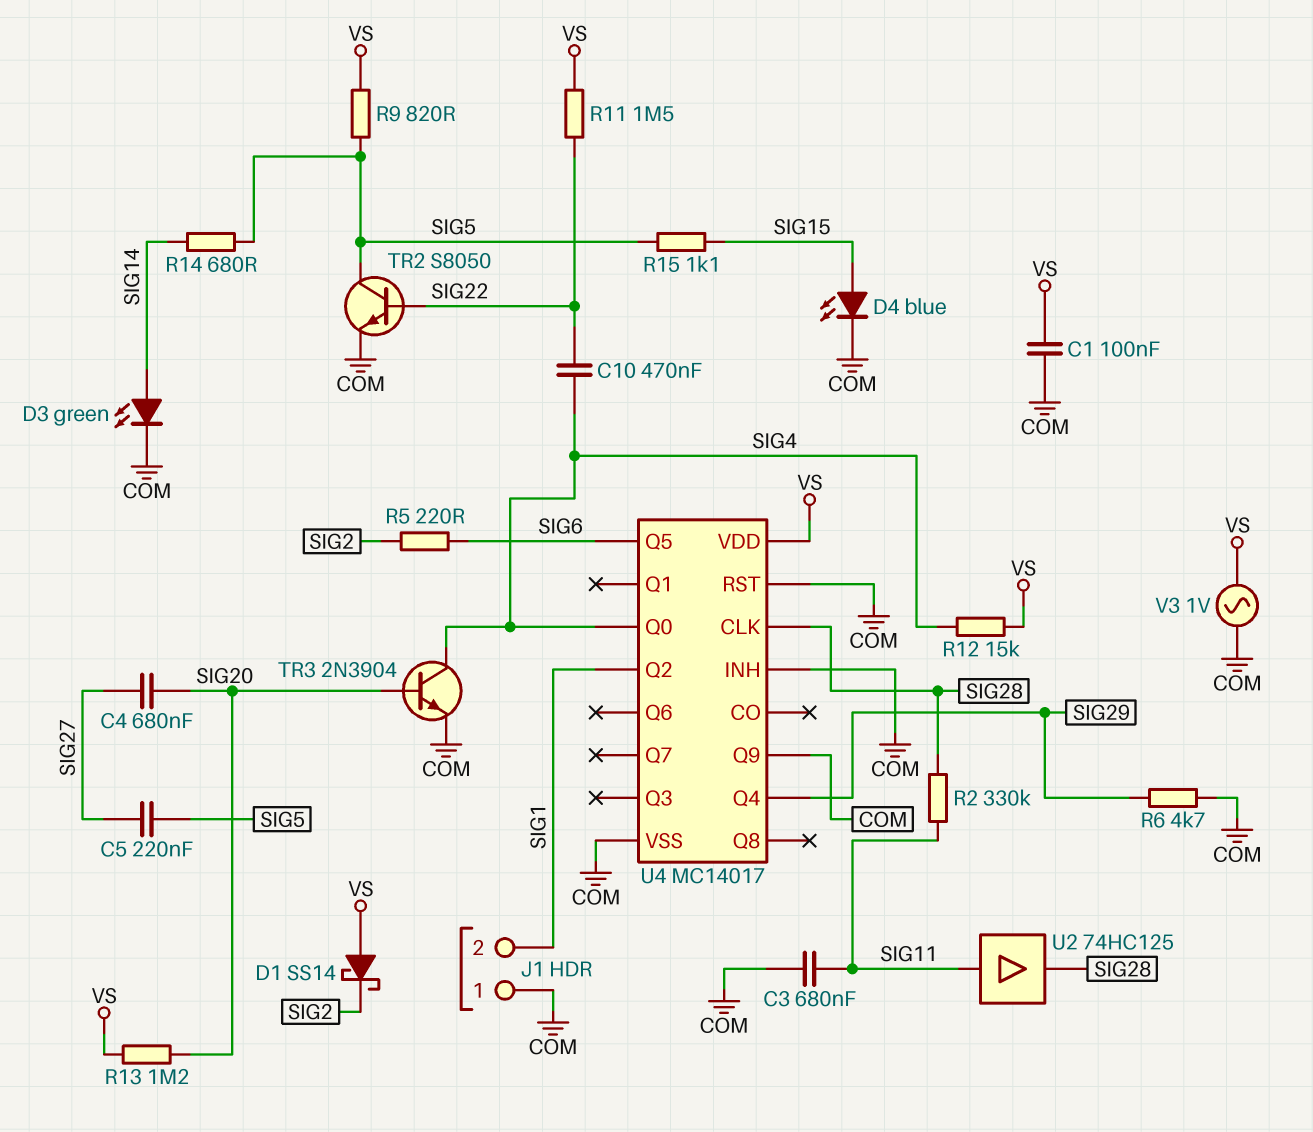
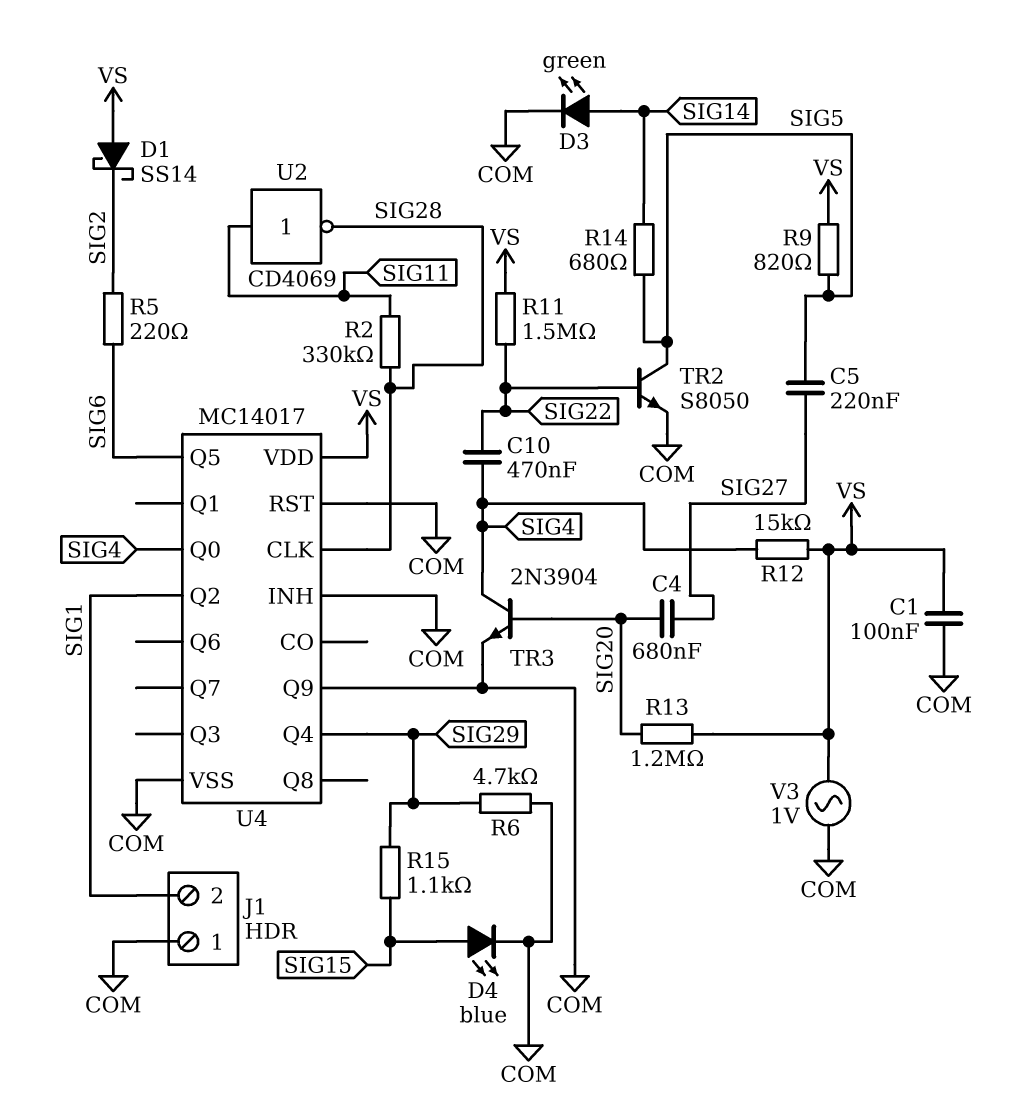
C3: 680nF (COM, SIG11) -> none
R15: 1.1k (SIG5, SIG15) -> 1.1k (SIG15, SIG29)
U2: buffer 74HC125 (in SIG11, out SIG28) -> NOT CD4069 (in SIG11, out SIG28)

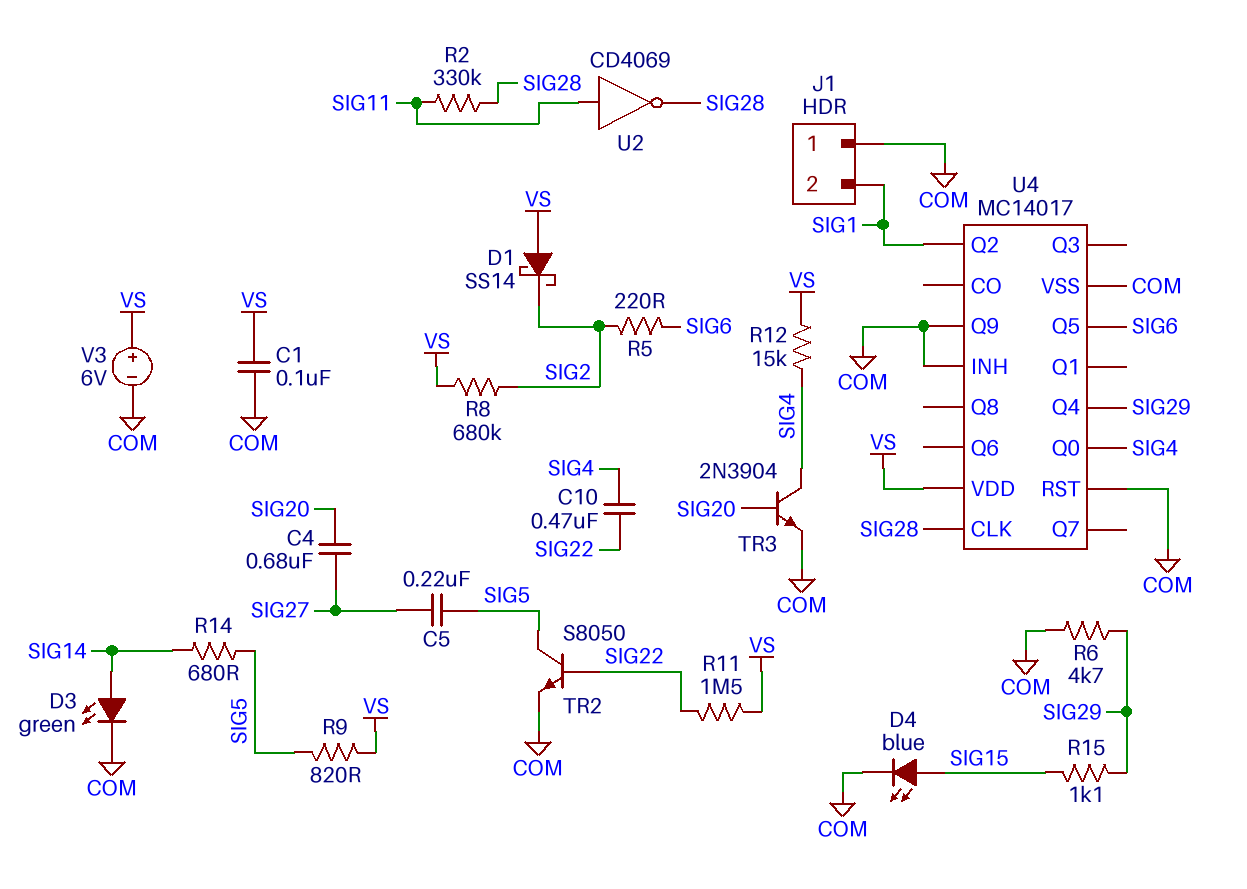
R8: none -> 680k (SIG2, VS)
R13: 1.2M (SIG20, VS) -> none
V3: AC 1V (COM, VS) -> 6V (plus VS, minus COM)

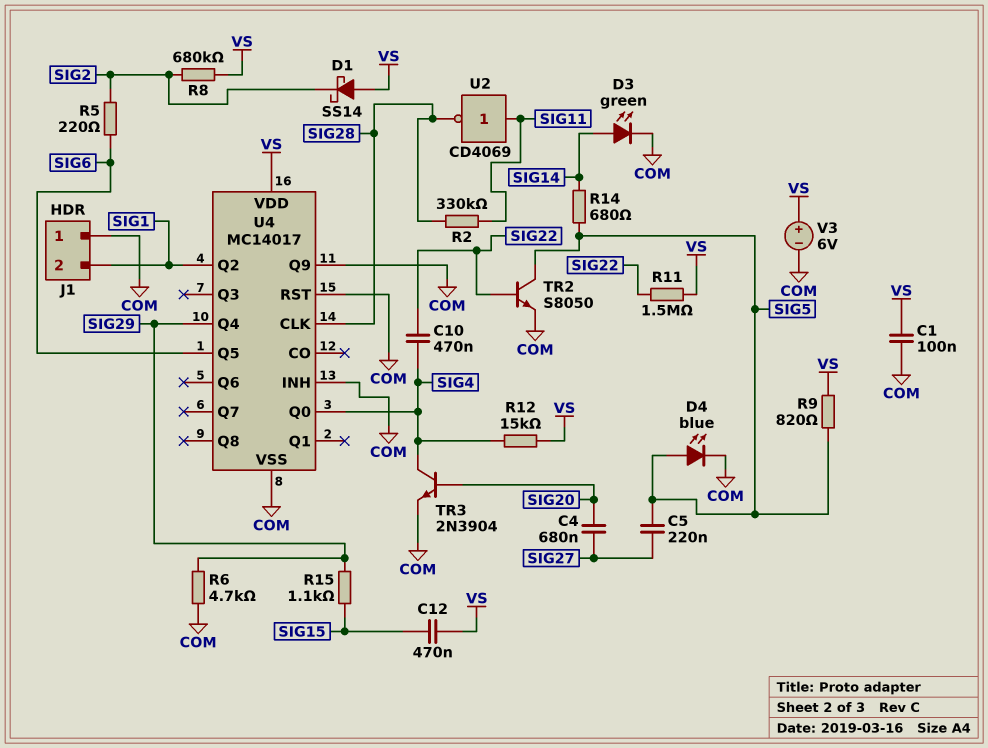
C12: none -> 470nF (SIG15, VS)
D4: LED blue (A SIG15, K COM) -> LED blue (A SIG5, K COM)

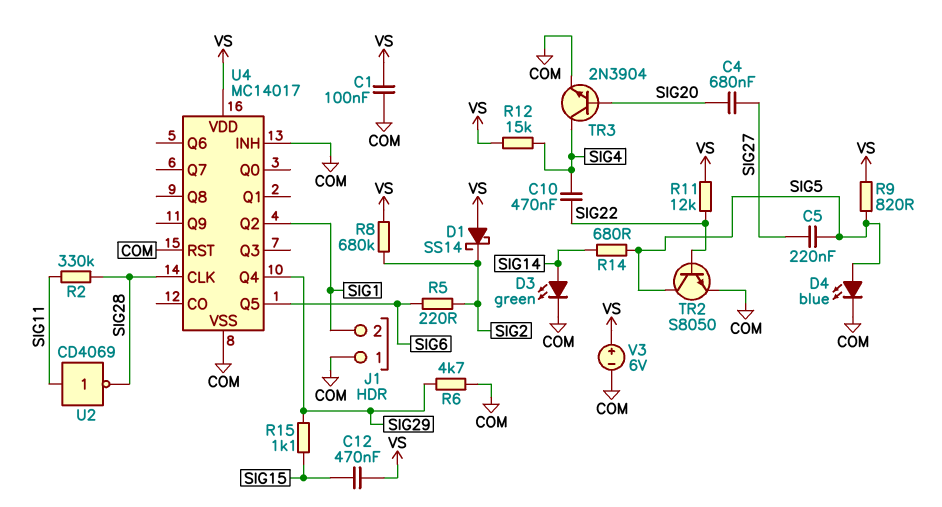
R11: 1.5M (SIG22, VS) -> 12k (SIG22, VS)
U4 pin Q0: SIG4 -> none
U4 pin Q9: COM -> none

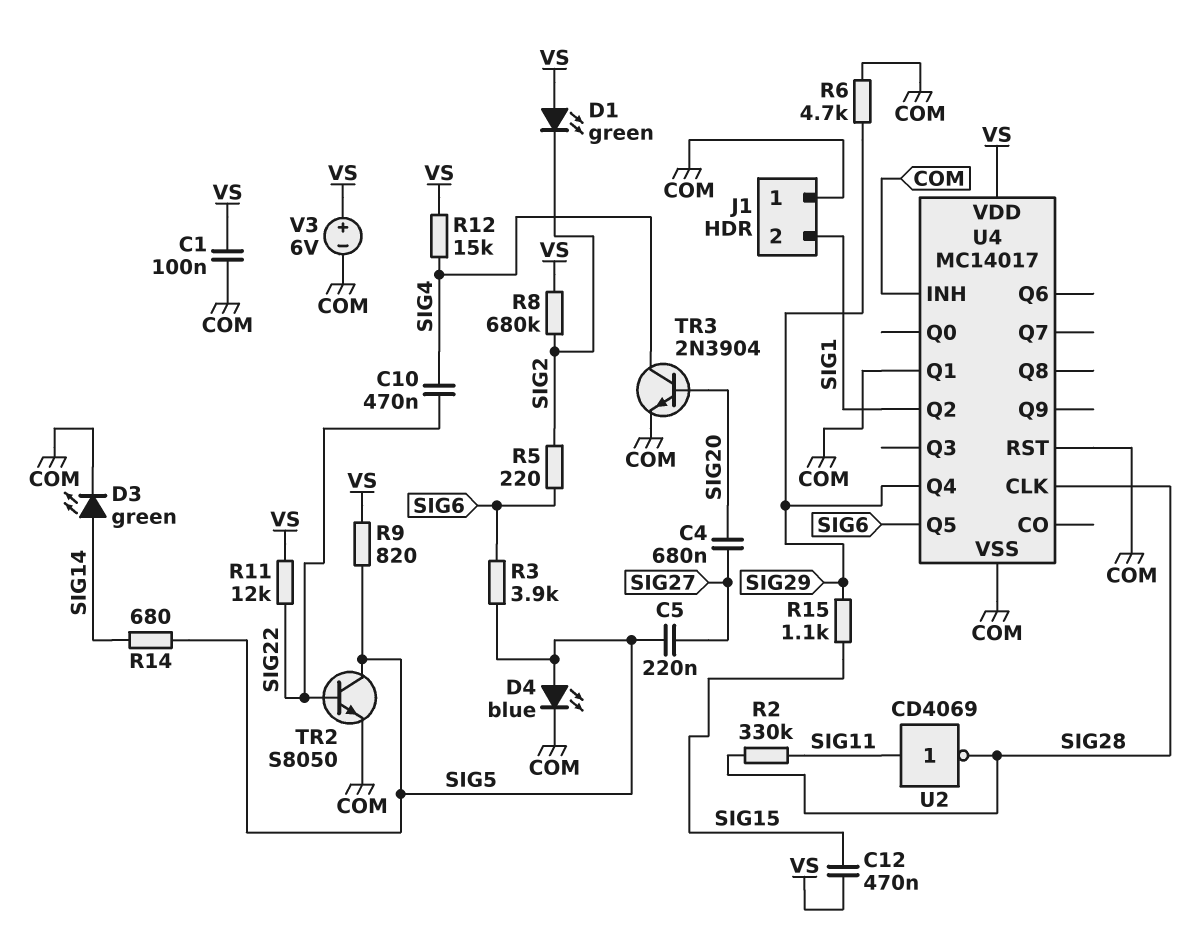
D1: schottky SS14 (A VS, K SIG2) -> LED green (A VS, K SIG2)
R3: none -> 3.9k (SIG5, SIG6)
U4 pin Q1: none -> COM

